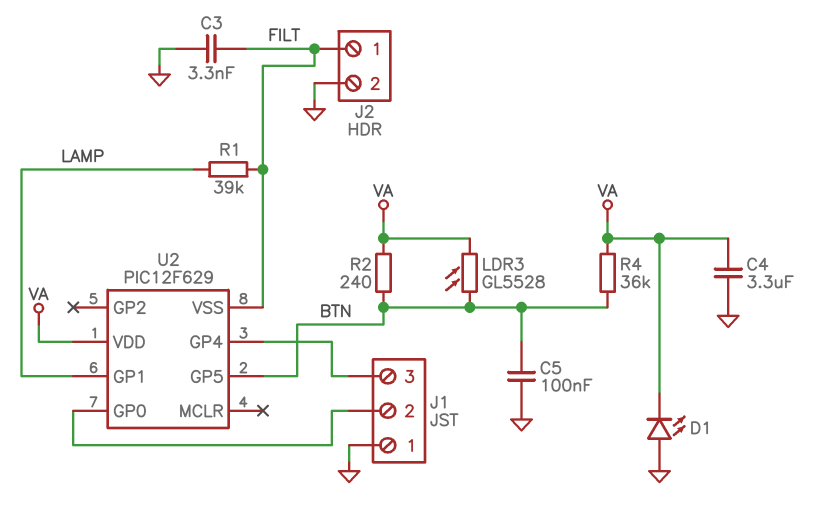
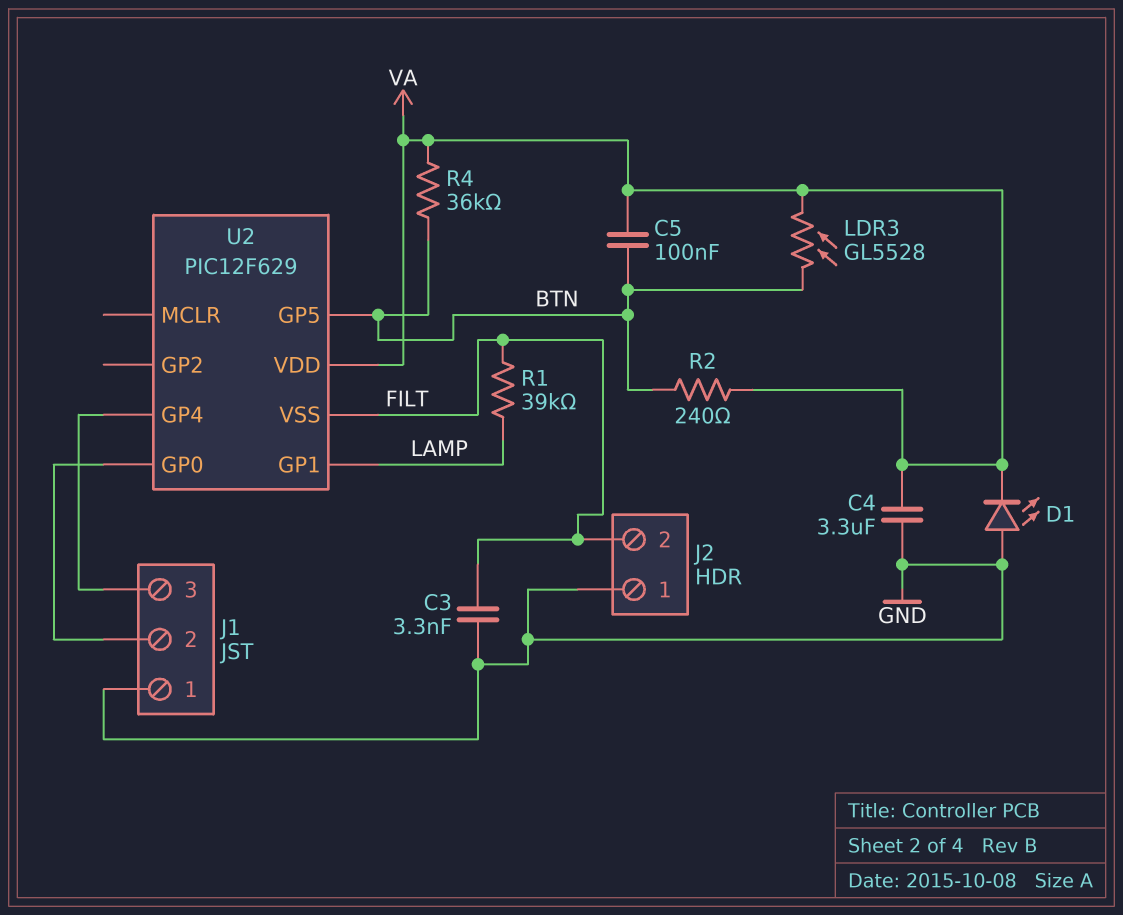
C5: 100nF (BTN, GND) -> 100nF (BTN, VA)
J2 pin 1: FILT -> GND
J2 pin 2: GND -> FILT

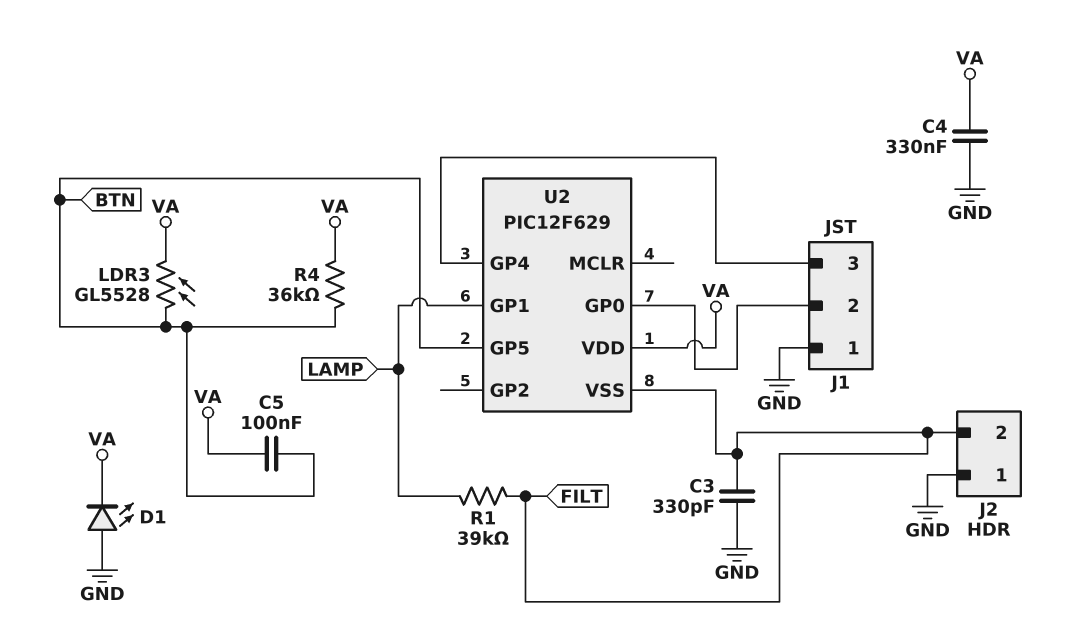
C3: 3.3nF (FILT, GND) -> 330pF (FILT, GND)
C4: 3.3uF (GND, VA) -> 330nF (GND, VA)
R2: 240 (BTN, VA) -> none

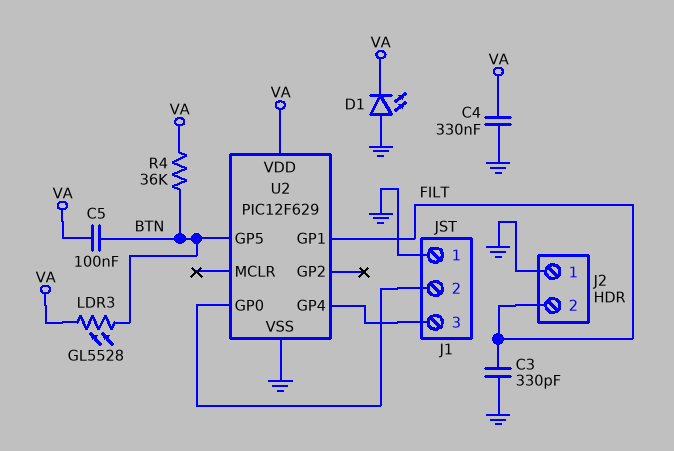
R1: 39k (FILT, LAMP) -> none
U2 pin GP1: LAMP -> FILT
U2 pin VSS: FILT -> GND

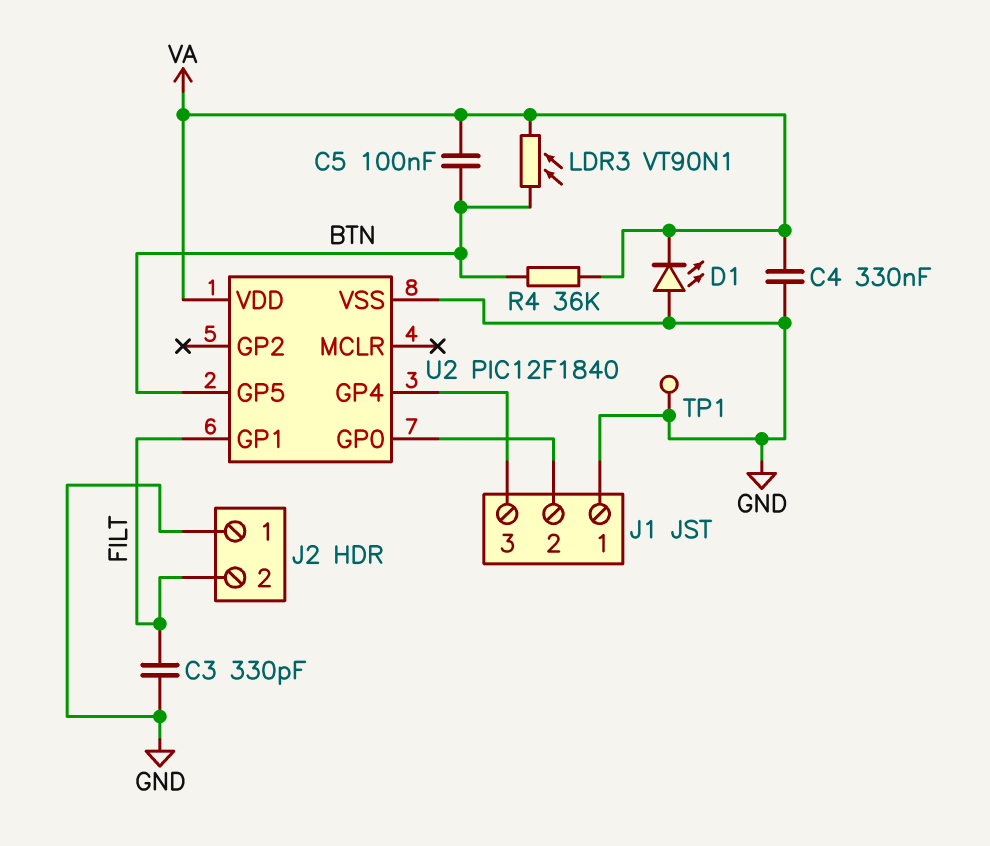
LDR3: GL5528 (BTN, VA) -> VT90N1 (BTN, VA)
TP1: none -> test point (GND)
U2: PIC12F629 -> PIC12F1840

